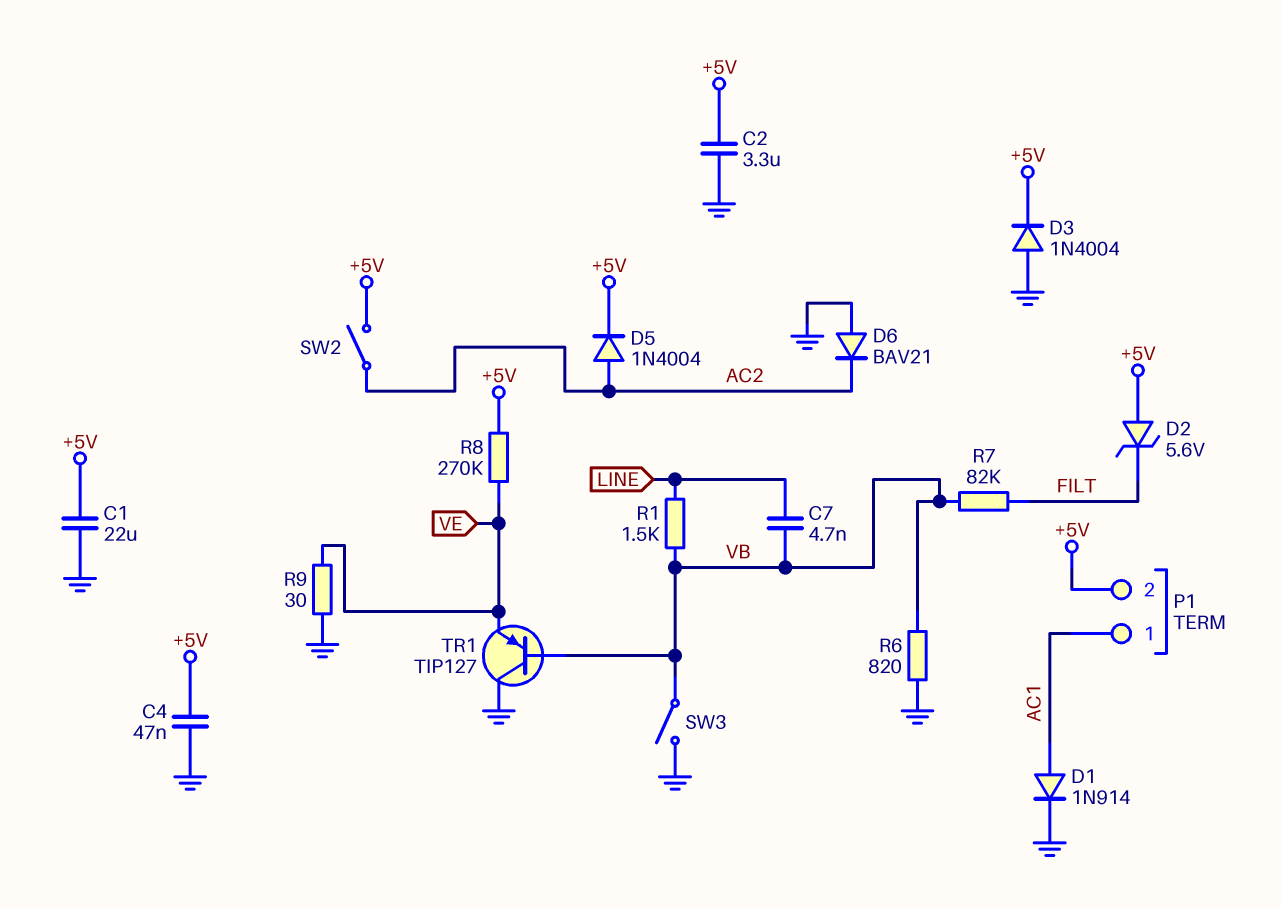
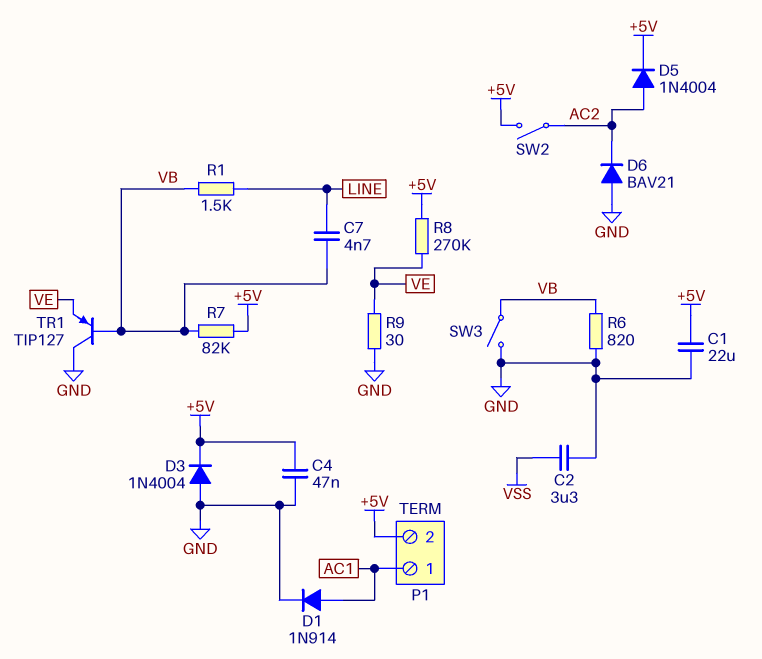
C2: 3.3uF (+5V, GND) -> 3.3uF (GND, VSS)
D2: zener 5.6V (A +5V, K FILT) -> none
R7: 82k (FILT, VB) -> 82k (+5V, VB)

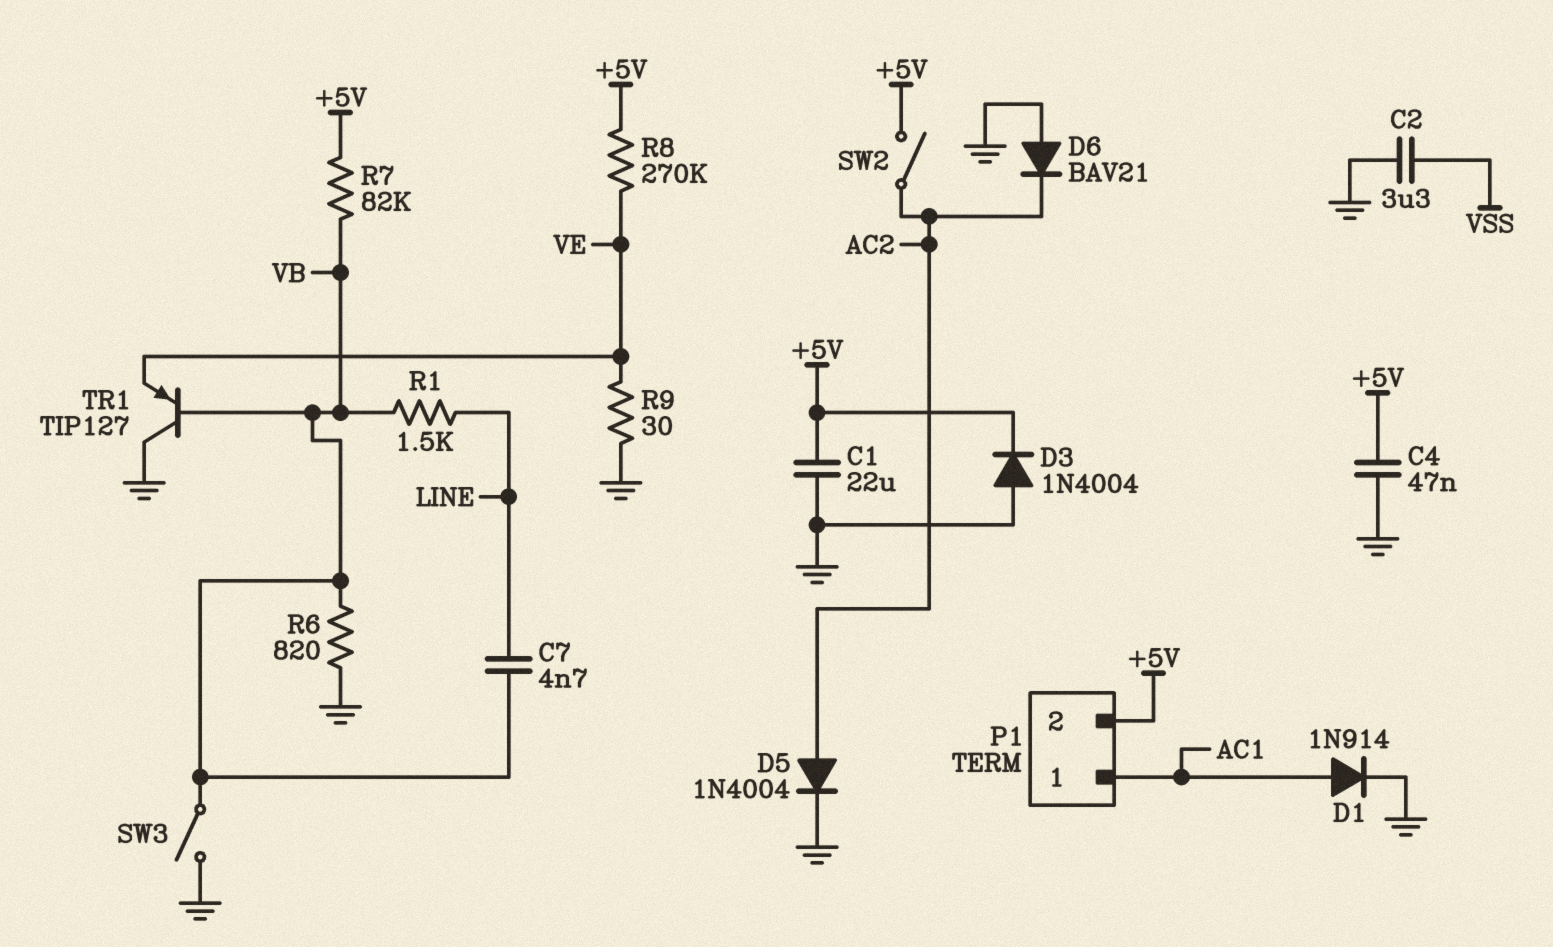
D5: diode 1N4004 (A AC2, K +5V) -> diode 1N4004 (A AC2, K GND)

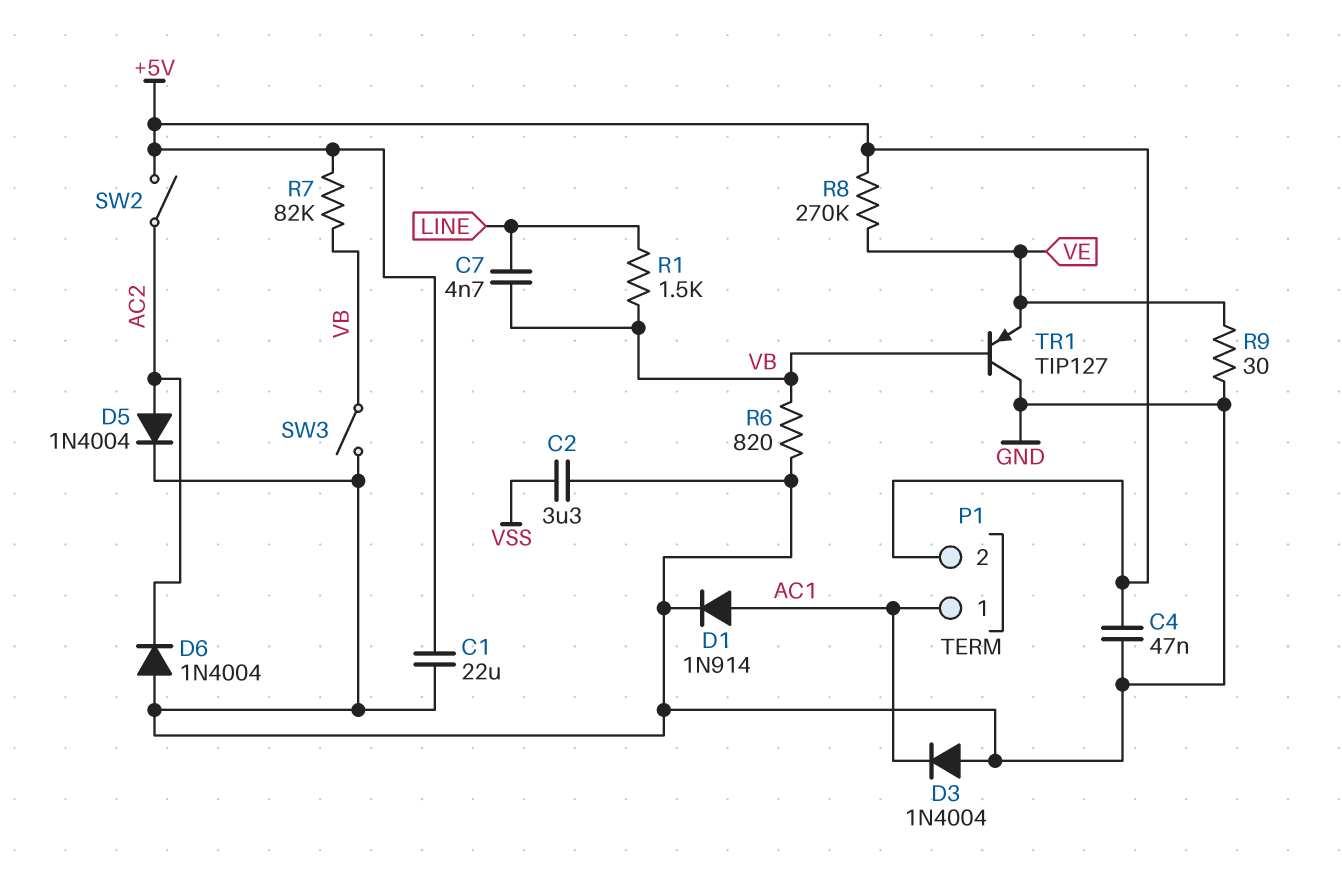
D3: diode 1N4004 (A GND, K +5V) -> diode 1N4004 (A GND, K AC1)
D6: diode BAV21 (A GND, K AC2) -> diode 1N4004 (A GND, K AC2)

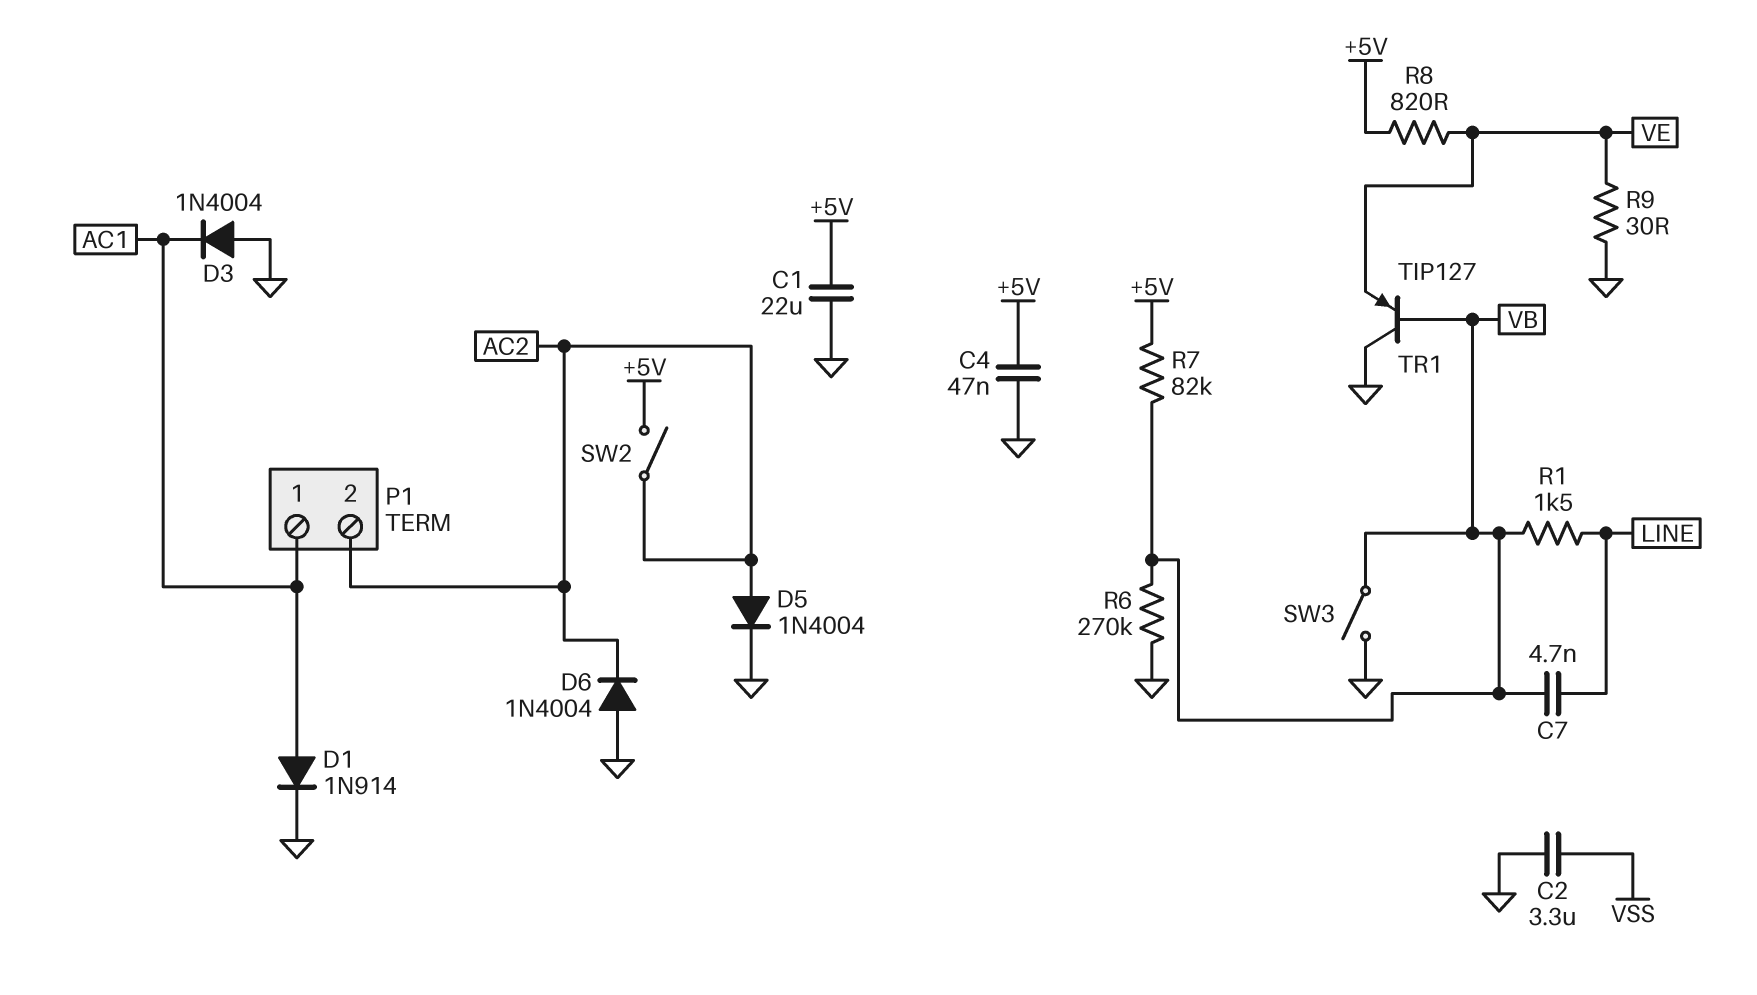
P1 pin 2: +5V -> AC2
R6: 820 (GND, VB) -> 270k (GND, VB)
R8: 270k (+5V, VE) -> 820 (+5V, VE)

